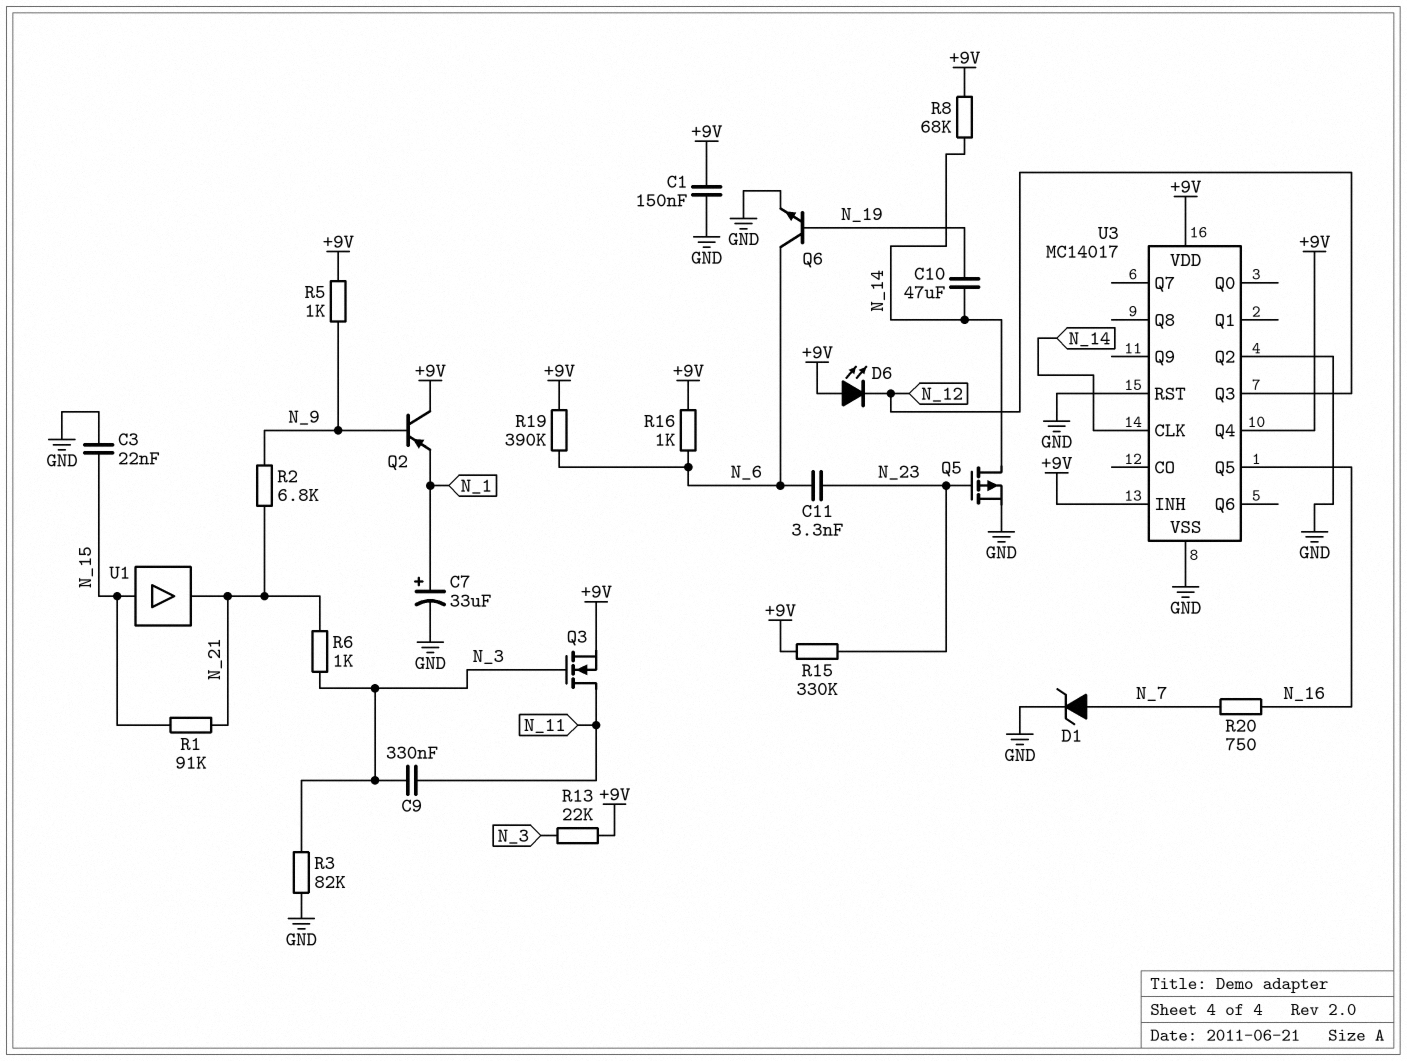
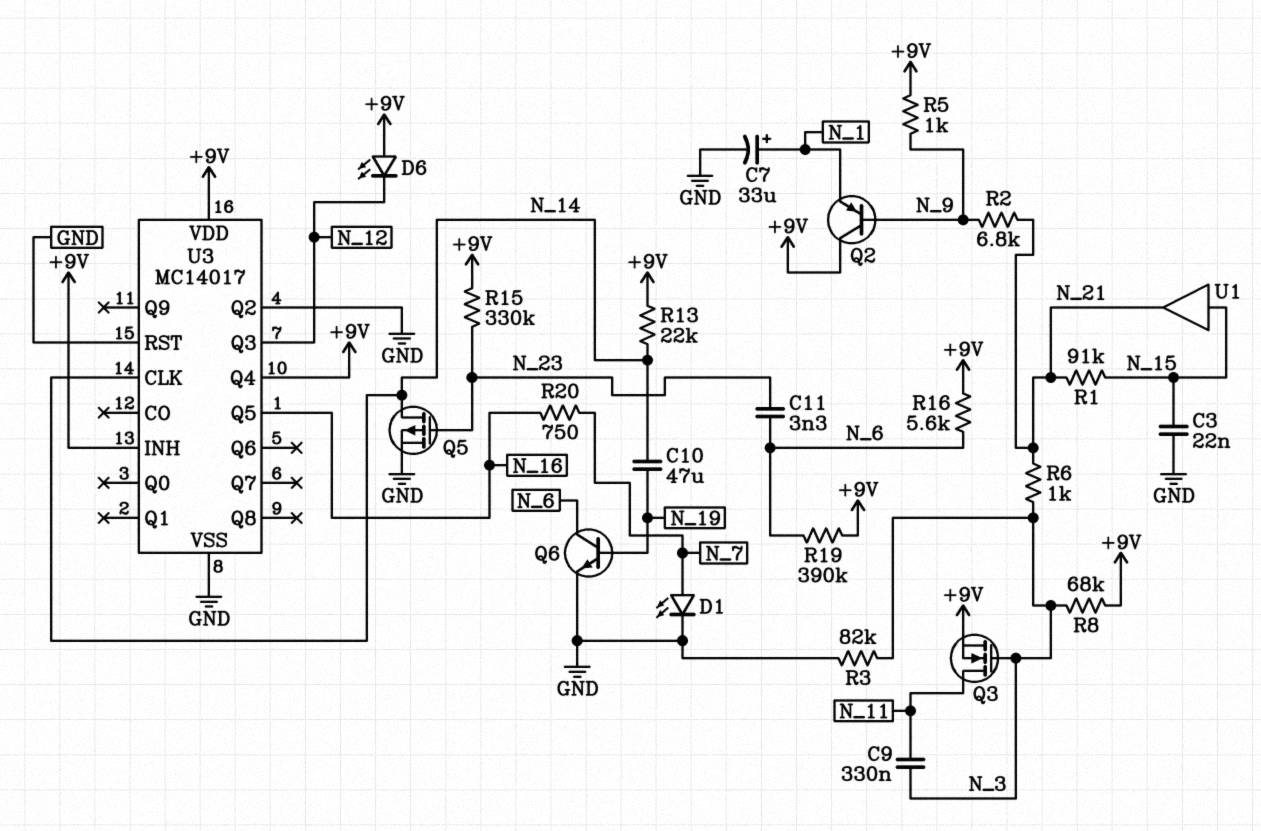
C1: 150nF (+9V, GND) -> none
D1: zener (A N_7, K GND) -> LED (A N_7, K GND)
R8: 68k (+9V, N_14) -> 68k (+9V, N_3)
R13: 22k (+9V, N_3) -> 22k (+9V, N_14)
R16: 1k (+9V, N_6) -> 5.6k (+9V, N_6)

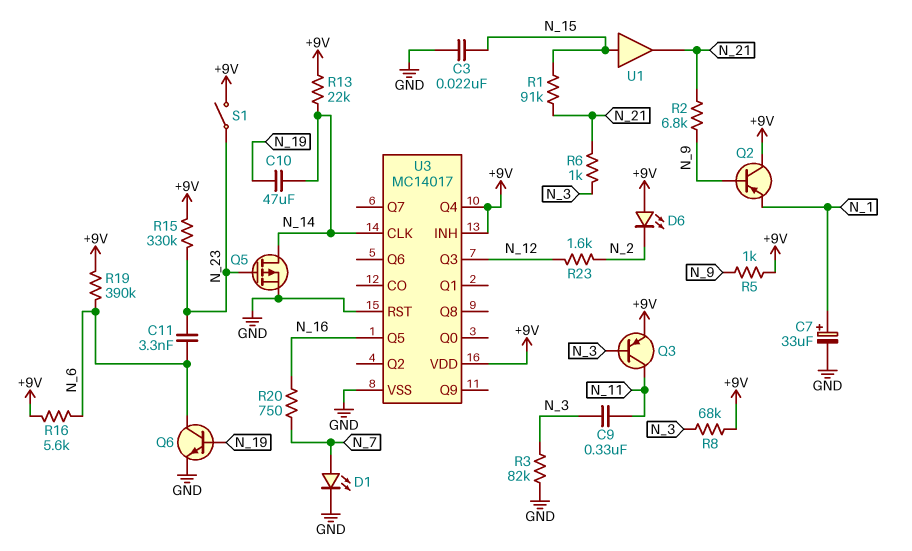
D6: LED (A +9V, K N_12) -> LED (A +9V, K N_2)
Q3: NMOS (G N_3, D N_11, S +9V) -> PNP (B N_3, C N_11, E +9V)
R23: none -> 1.6k (N_2, N_12)
S1: none -> switch (+9V, N_23)
U3 pin Q2: GND -> none

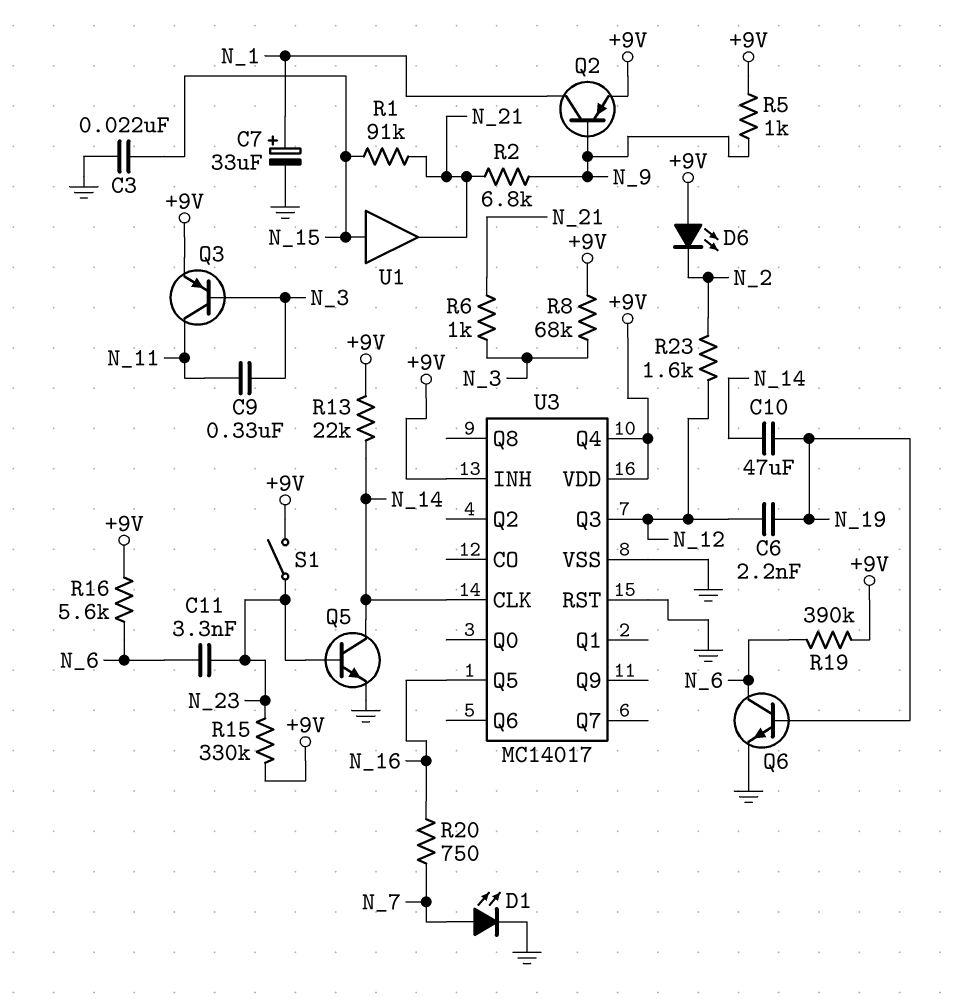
C6: none -> 2.2nF (N_12, N_19)
Q2: PNP (B N_9, C +9V, E N_1) -> PNP (B N_9, C N_1, E +9V)
Q5: PMOS (G N_23, D N_14, S GND) -> NPN (B N_23, C N_14, E GND)
R3: 82k (GND, N_3) -> none

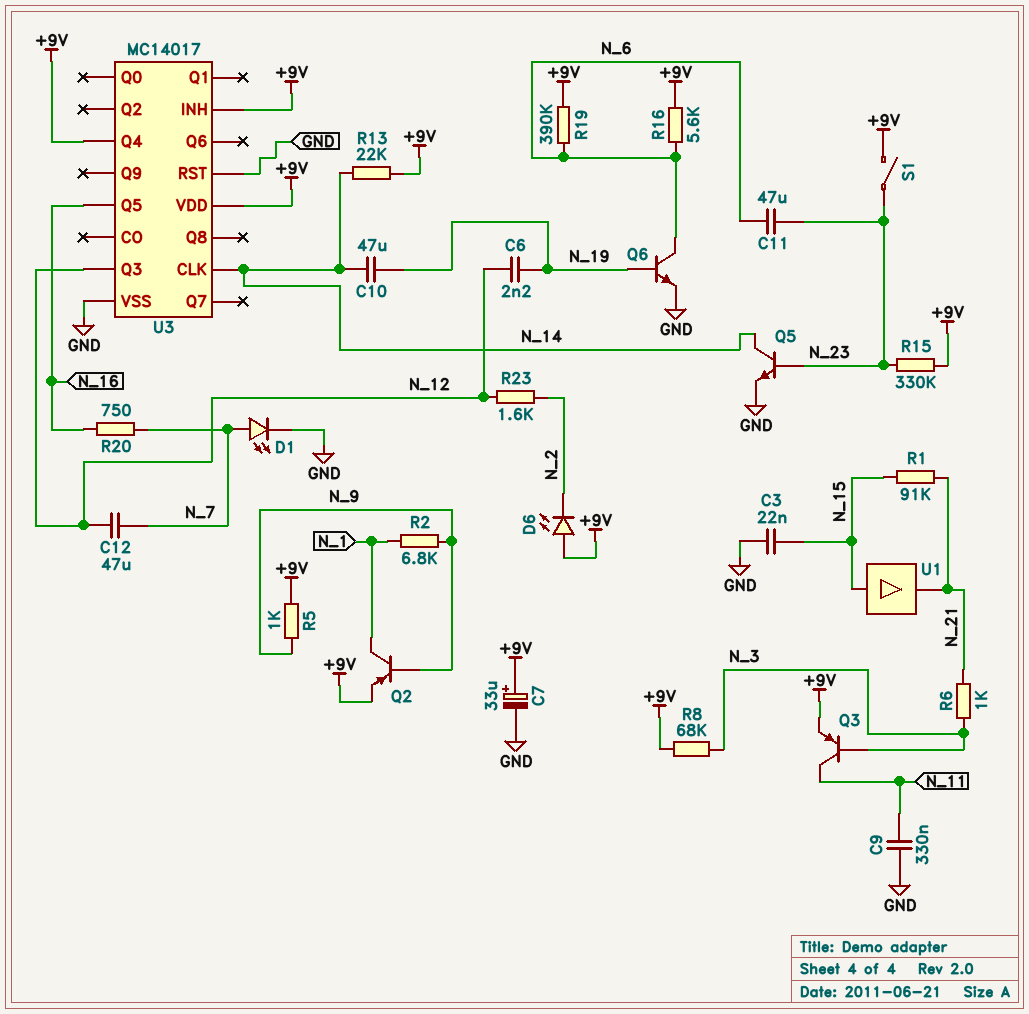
C7: 33uF (plus N_1, minus GND) -> 33uF (plus +9V, minus GND)
C9: 330nF (N_3, N_11) -> 330nF (GND, N_11)
C11: 3.3nF (N_6, N_23) -> 47uF (N_6, N_23)
C12: none -> 47uF (N_7, N_12)
R2: 6.8k (N_9, N_21) -> 6.8k (N_1, N_9)

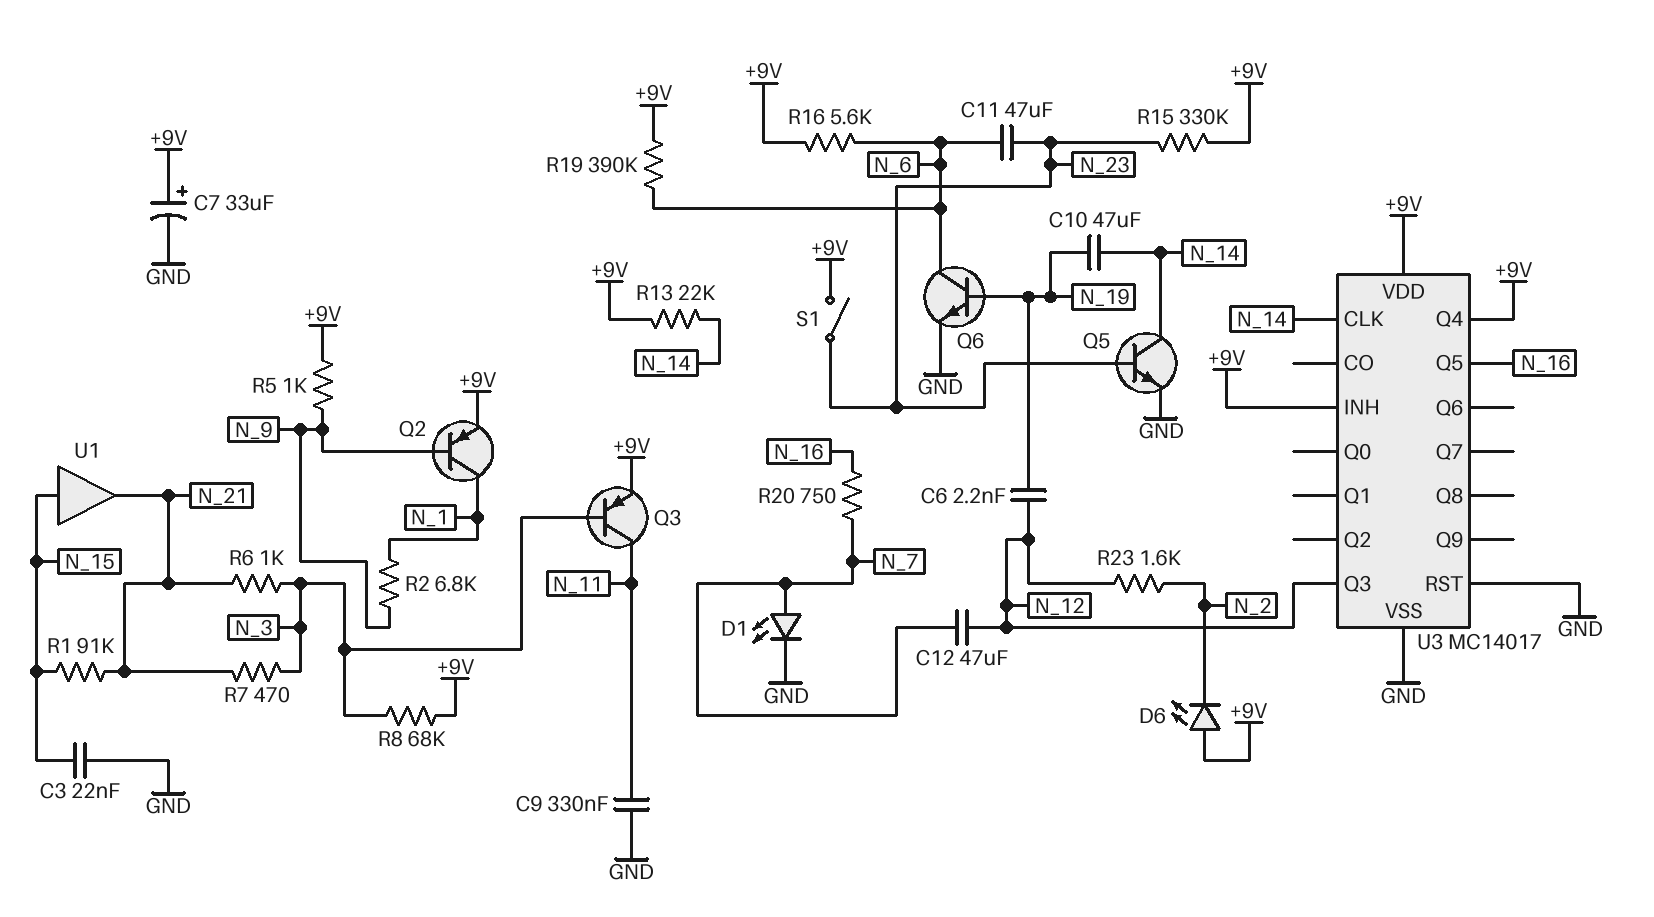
R7: none -> 470 (N_3, N_21)

